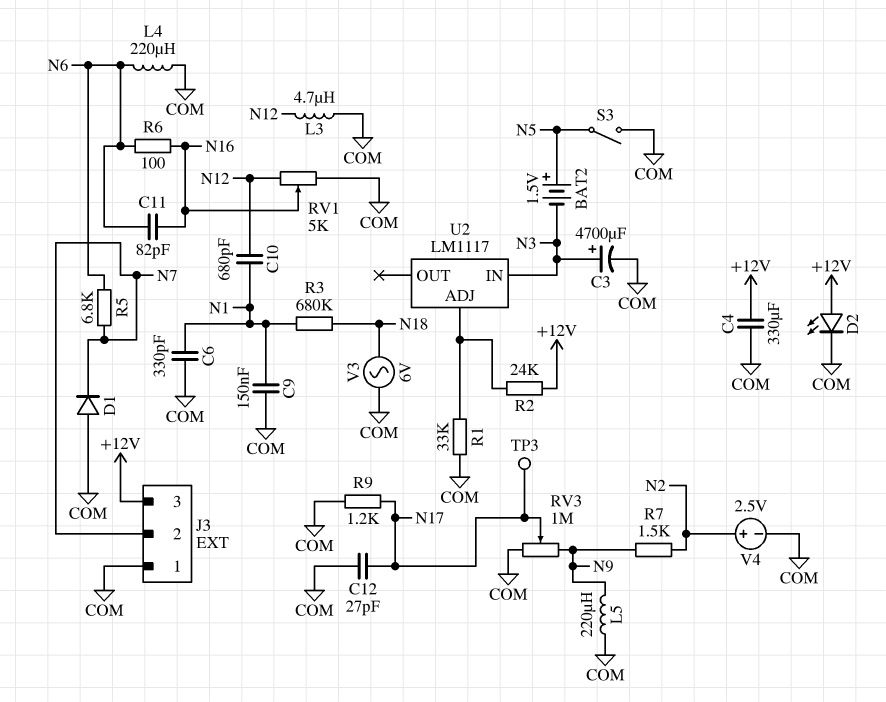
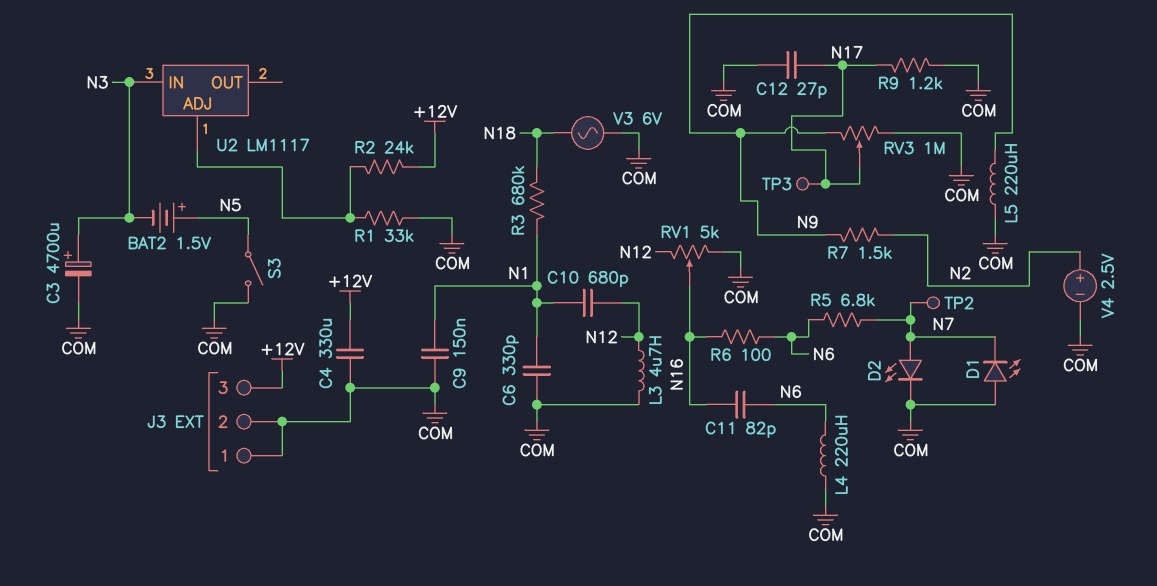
D1: diode (A COM, K N7) -> LED (A COM, K N7)
D2: LED (A +12V, K COM) -> LED (A N7, K COM)
J3 pin 2: N7 -> COM
TP2: none -> test point (N7)

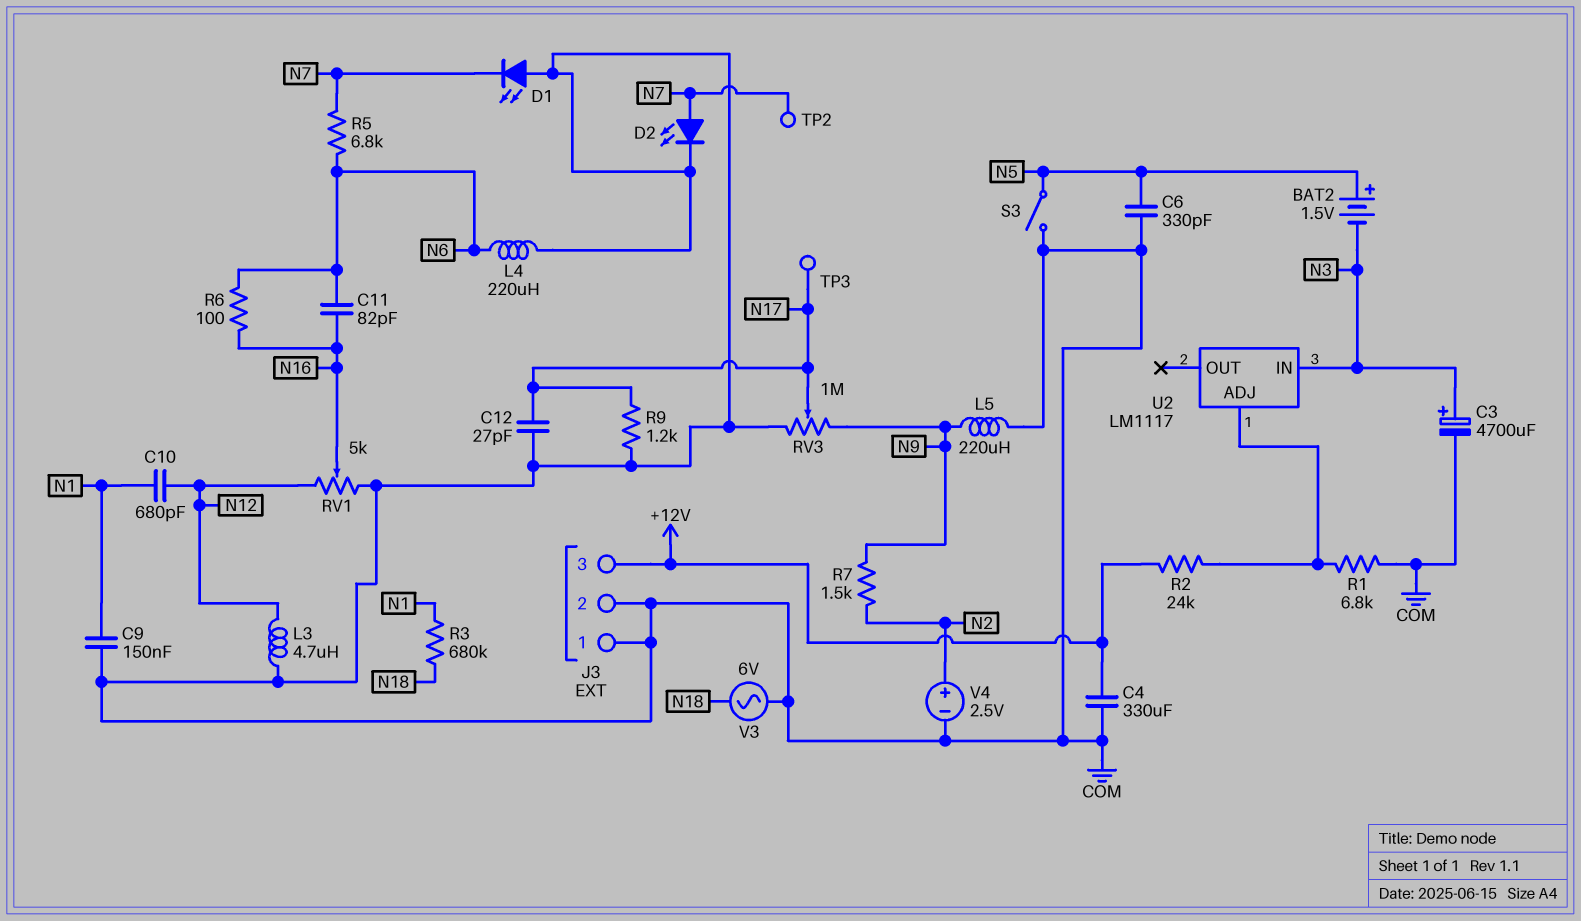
C6: 330pF (COM, N1) -> 330pF (COM, N5)
R1: 33k (COM, U2/ADJ) -> 6.8k (COM, U2/ADJ)

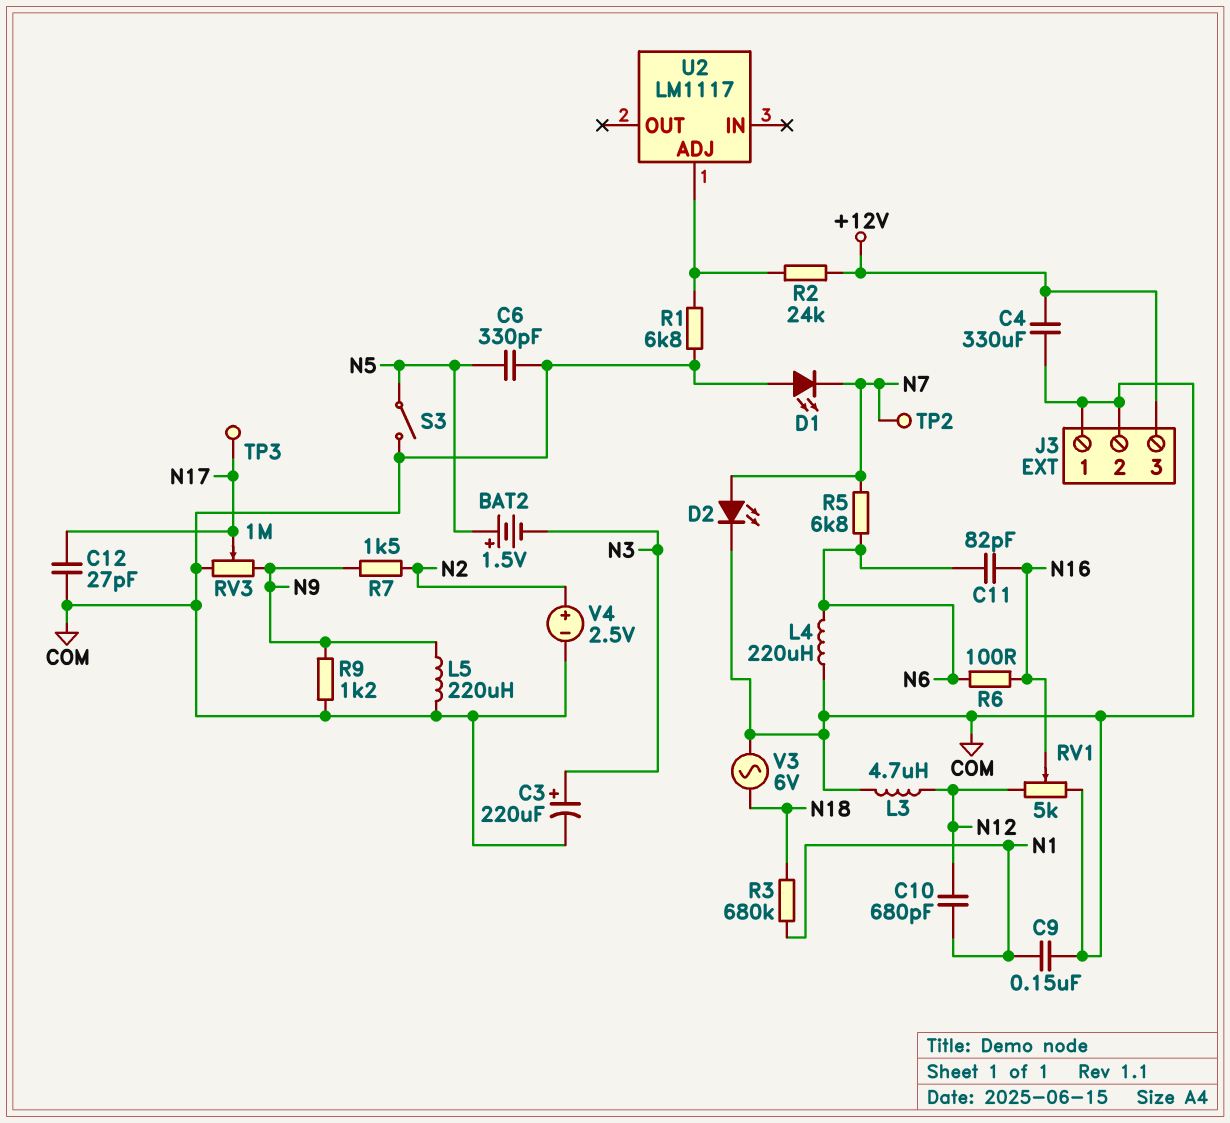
C3: 4700uF (plus N3, minus COM) -> 220uF (plus N3, minus COM)
R9: 1.2k (COM, N17) -> 1.2k (COM, N9)
U2 pin IN: N3 -> none

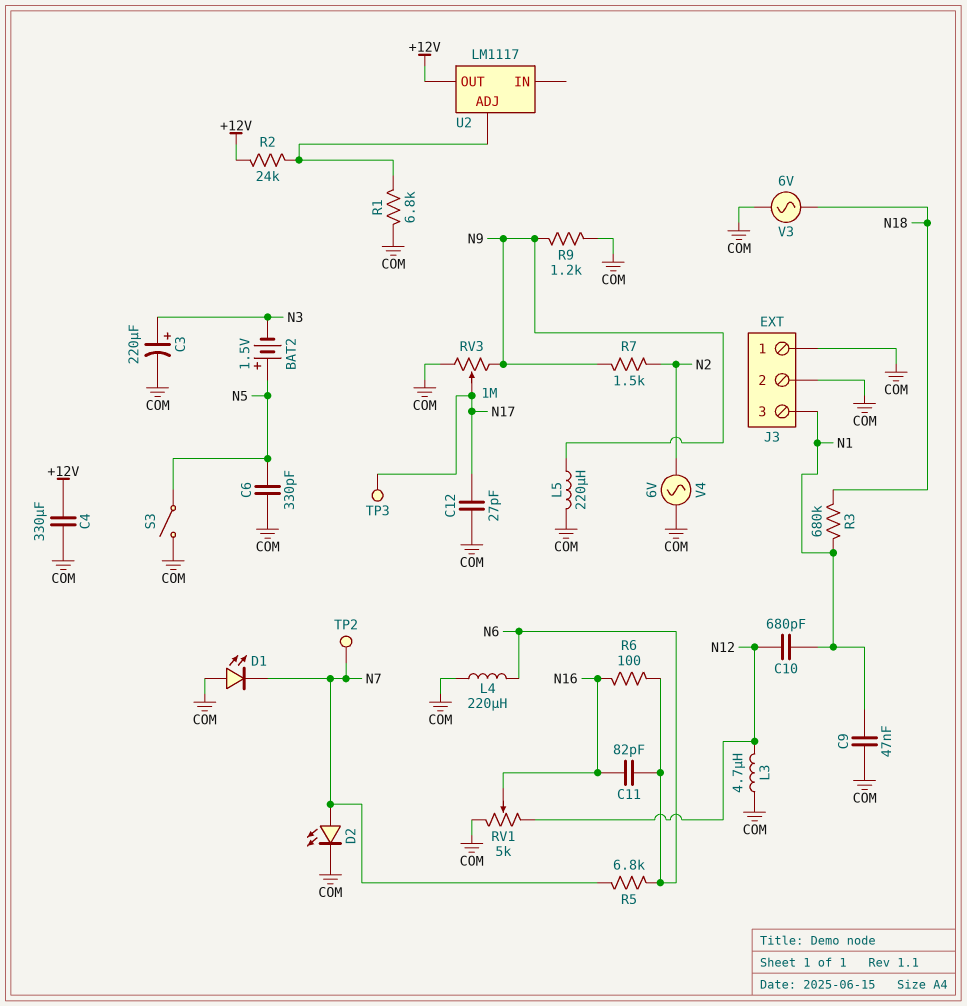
C9: 150nF (COM, N1) -> 47nF (COM, N1)
J3 pin 3: +12V -> N1
U2 pin OUT: none -> +12V
V4: 2.5V (plus N2, minus COM) -> AC 6V (COM, N2)

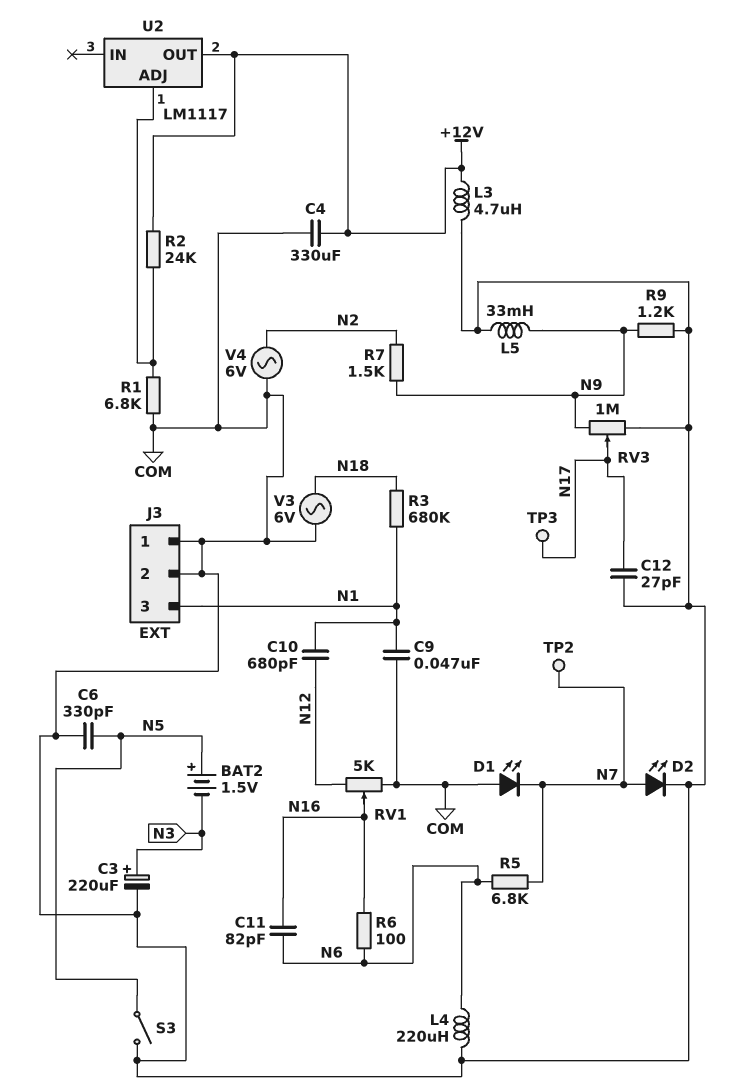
L3: 4.7uH (COM, N12) -> 4.7uH (+12V, COM)
L5: 220uH (COM, N9) -> 33mH (COM, N9)

